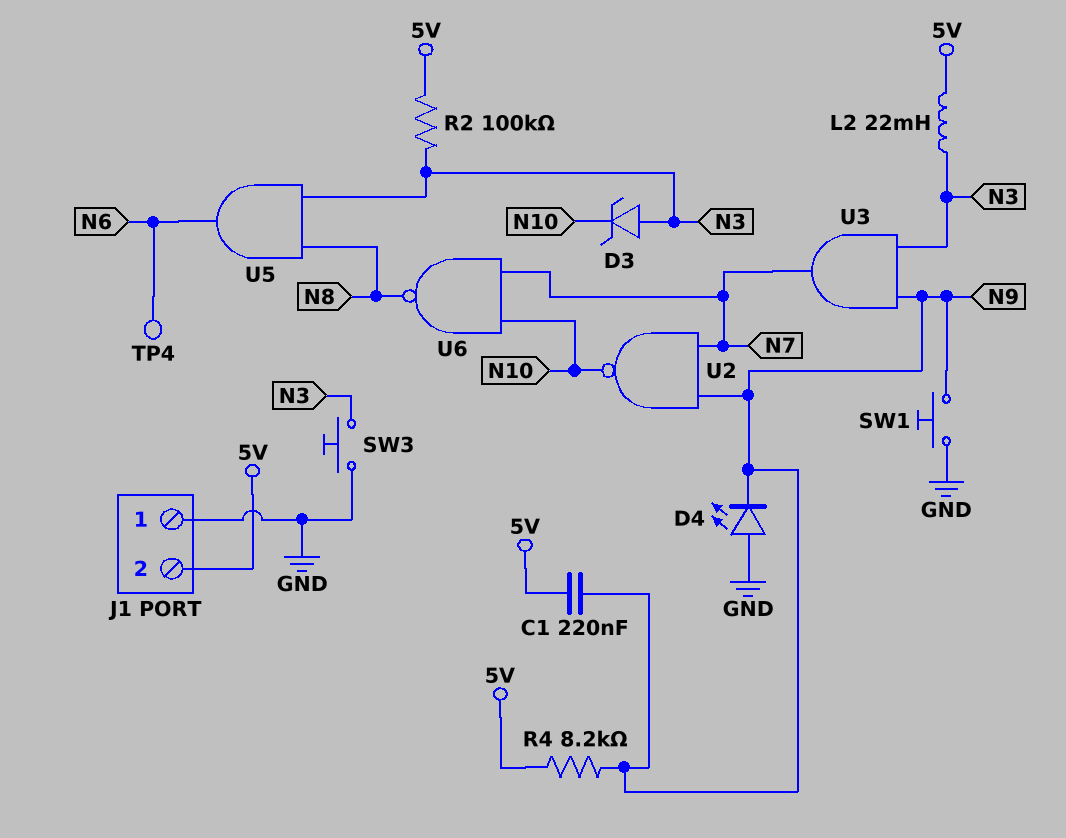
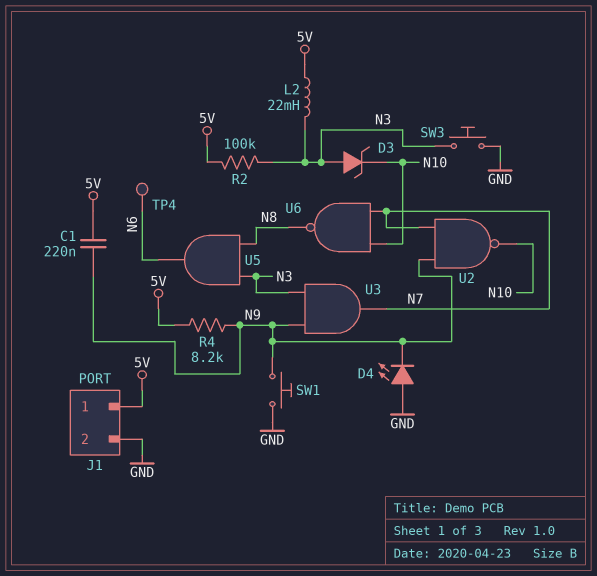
J1 pin 1: GND -> 5V
J1 pin 2: 5V -> GND

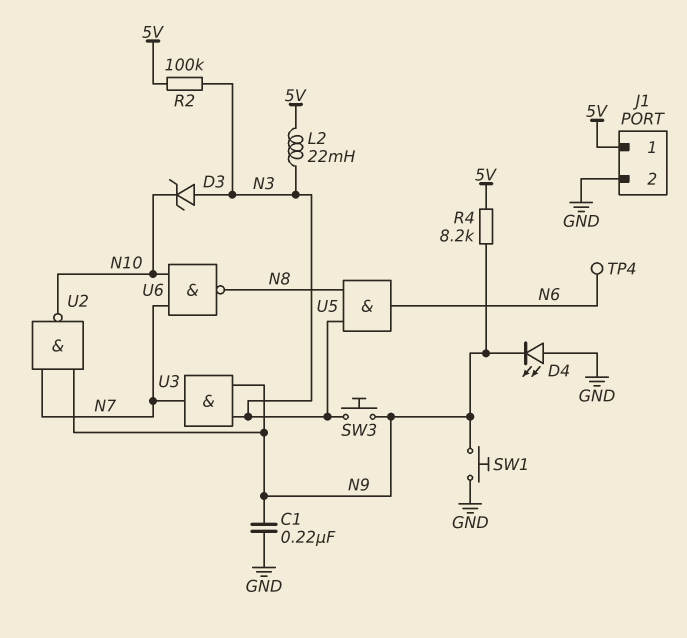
C1: 220nF (5V, N9) -> 220nF (GND, N9)
SW3: button (GND, N3) -> button (N3, N9)

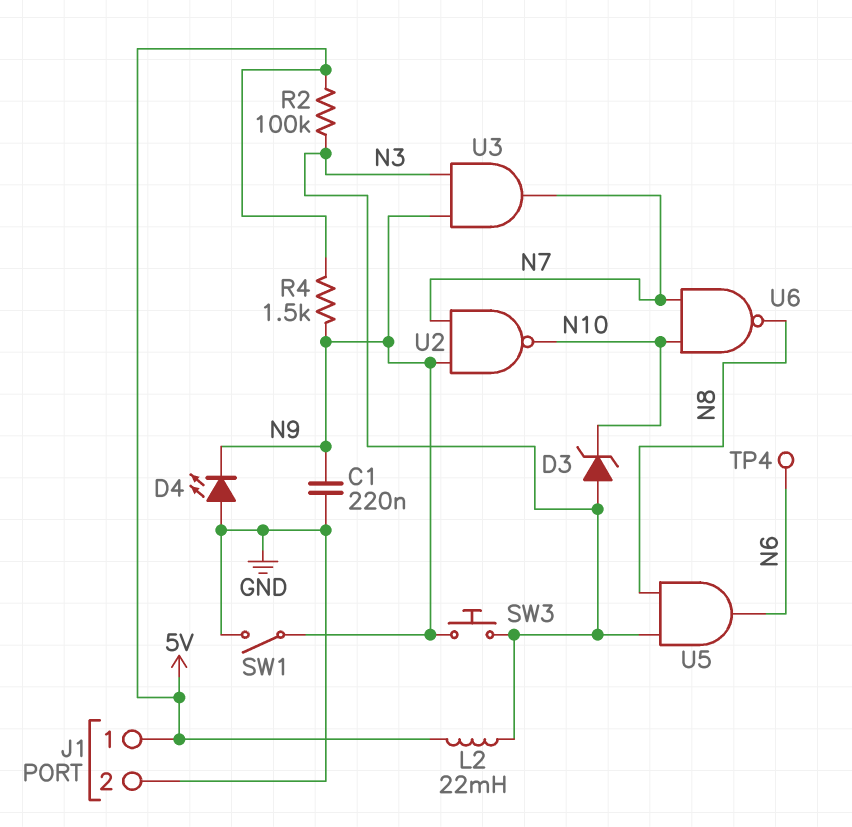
R4: 8.2k (5V, N9) -> 1.5k (5V, N9)
SW1: button (GND, N9) -> switch (GND, N9)

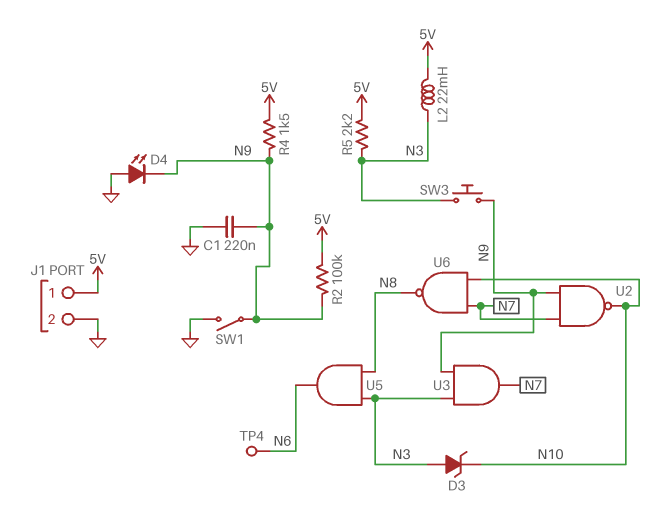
R2: 100k (5V, N3) -> 100k (5V, N9)
R5: none -> 2.2k (5V, N3)

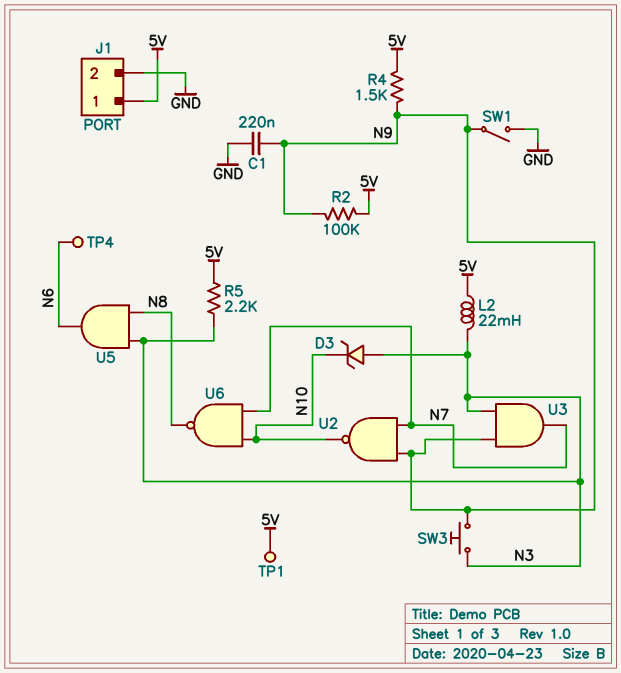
D4: LED (A GND, K N9) -> none
TP1: none -> test point (5V)

